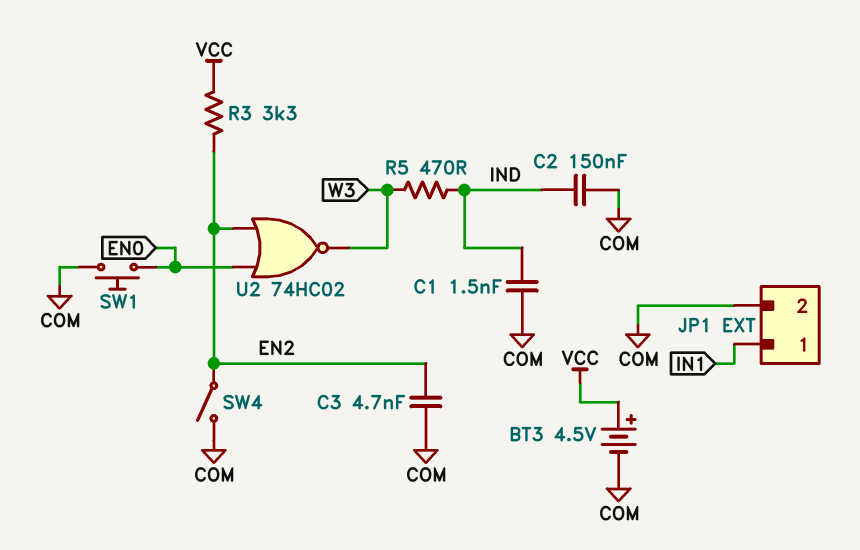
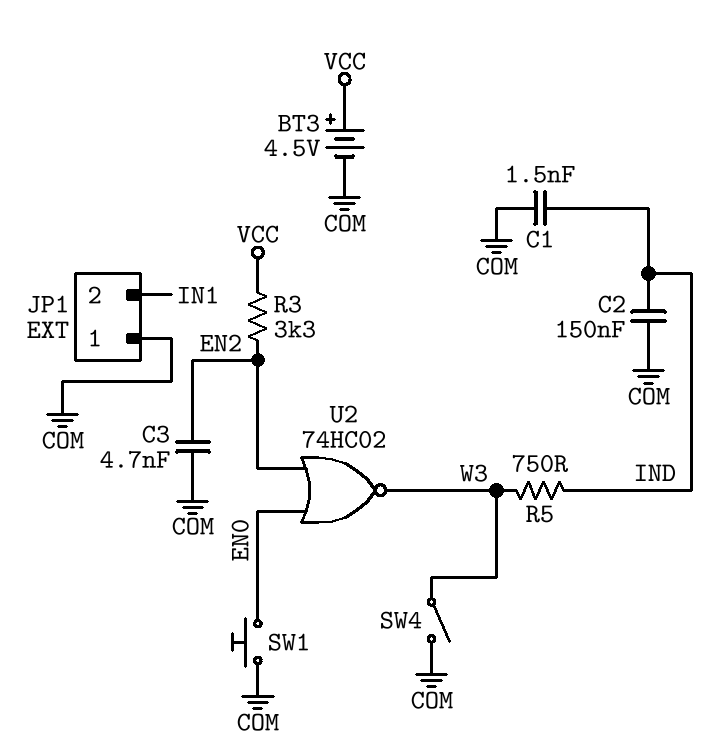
JP1 pin 1: IN1 -> COM
JP1 pin 2: COM -> IN1
R5: 470 (IND, W3) -> 750 (IND, W3)
SW4: switch (COM, EN2) -> switch (COM, W3)

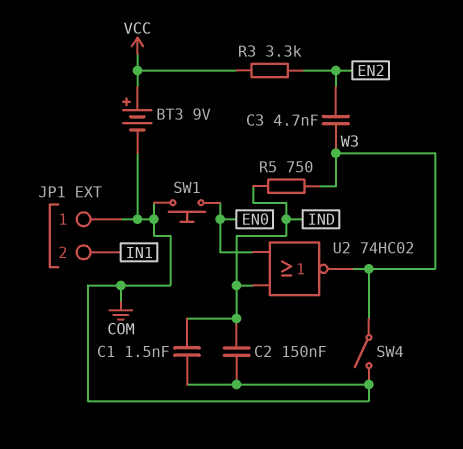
BT3: 4.5V (plus VCC, minus COM) -> 9V (plus VCC, minus COM)
C3: 4.7nF (COM, EN2) -> 4.7nF (EN2, W3)
U2: NOR 74HC02 (in EN0, in EN2, out W3) -> NOR 74HC02 (in EN0, in IND, out W3)

